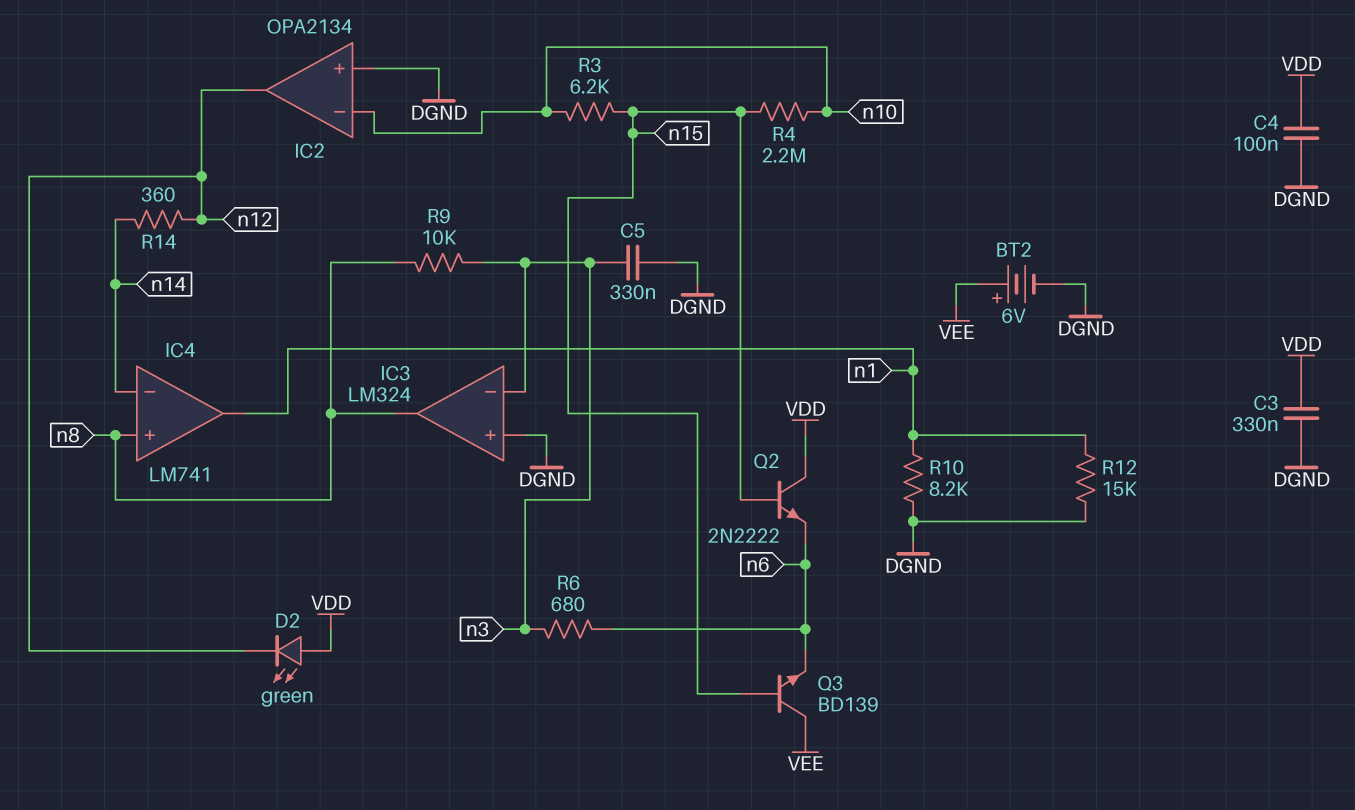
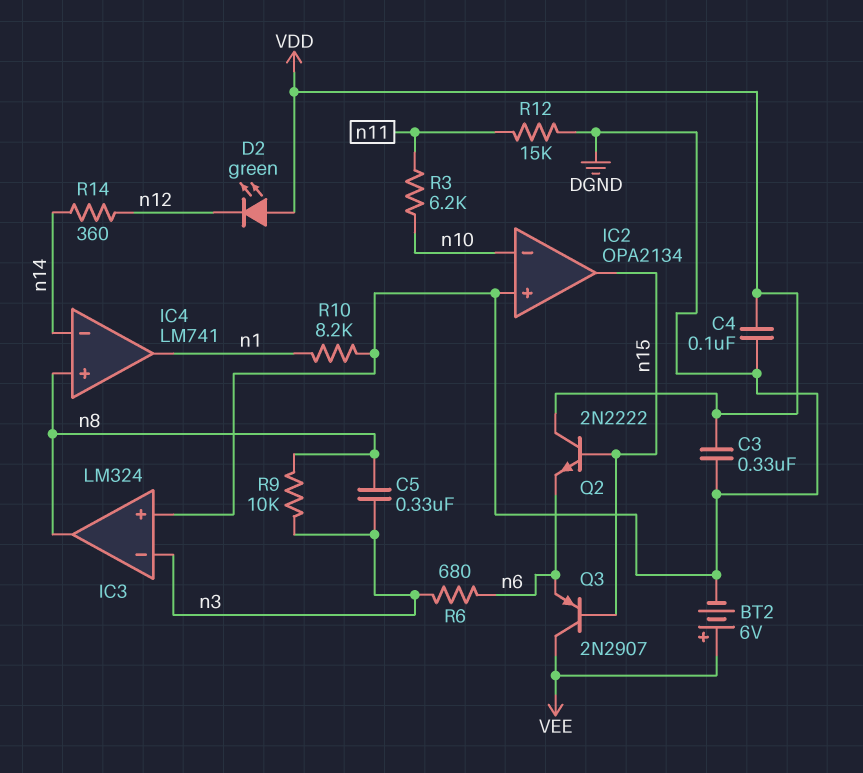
C5: 330nF (DGND, n3) -> 330nF (n3, n8)
IC2 pin out: n12 -> n15
Q3: NPN BD139 (B n15, C VEE, E n6) -> PNP 2N2907 (B n15, C VEE, E n6)
R3: 6.2k (n10, n15) -> 6.2k (n10, n11)
R4: 2.2M (n10, n15) -> none
R12: 15k (DGND, n1) -> 15k (DGND, n11)

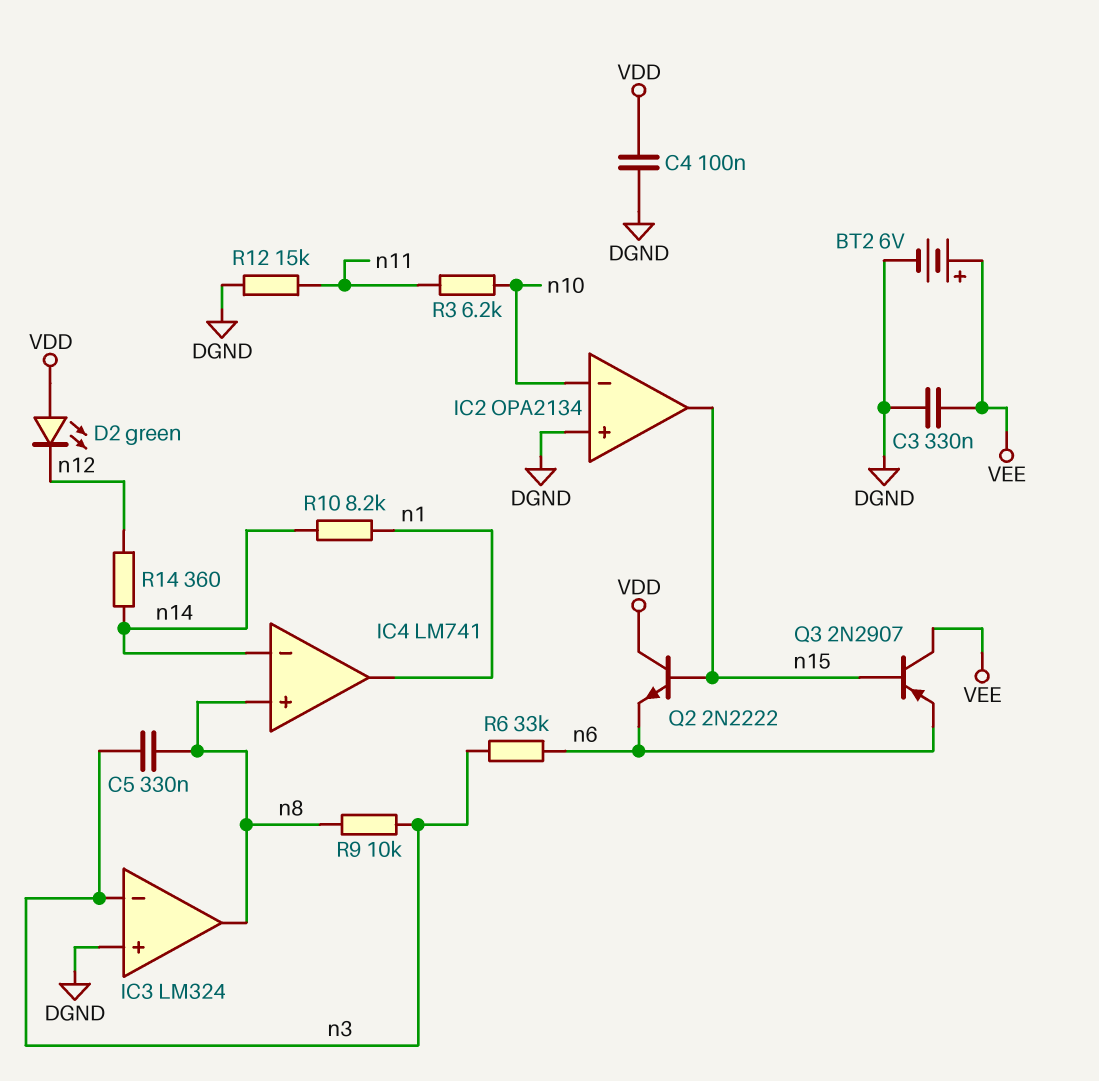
C3: 330nF (DGND, VDD) -> 330nF (DGND, VEE)
R6: 680 (n3, n6) -> 33k (n3, n6)
R10: 8.2k (DGND, n1) -> 8.2k (n1, n14)

